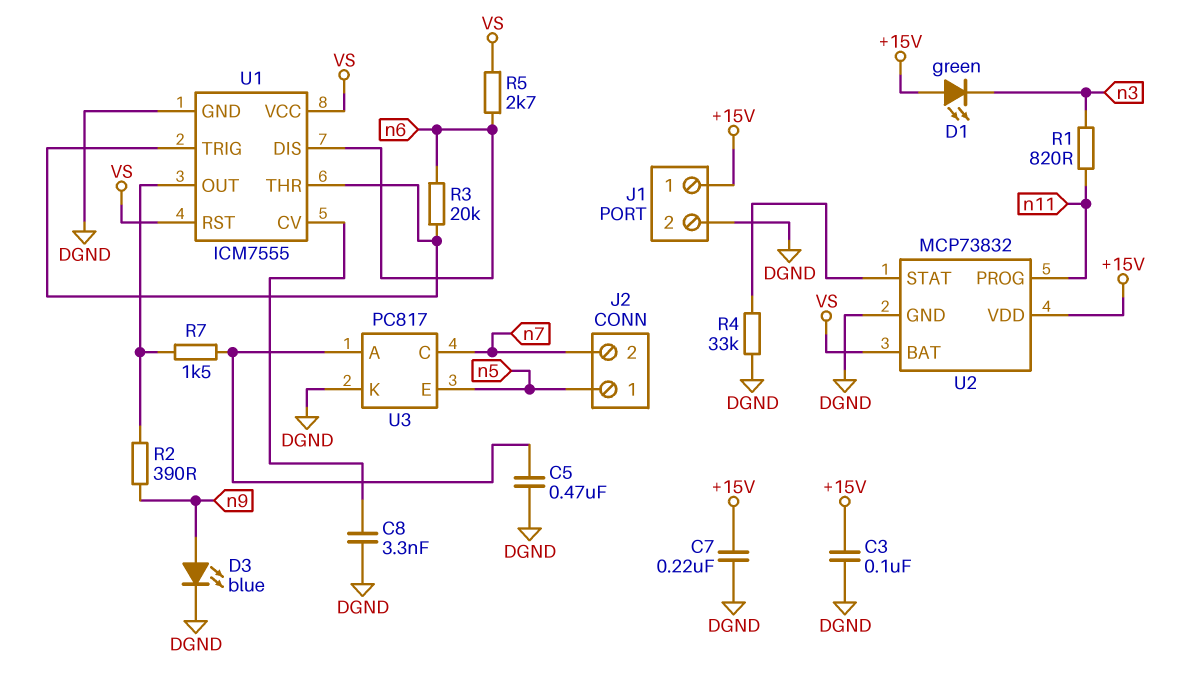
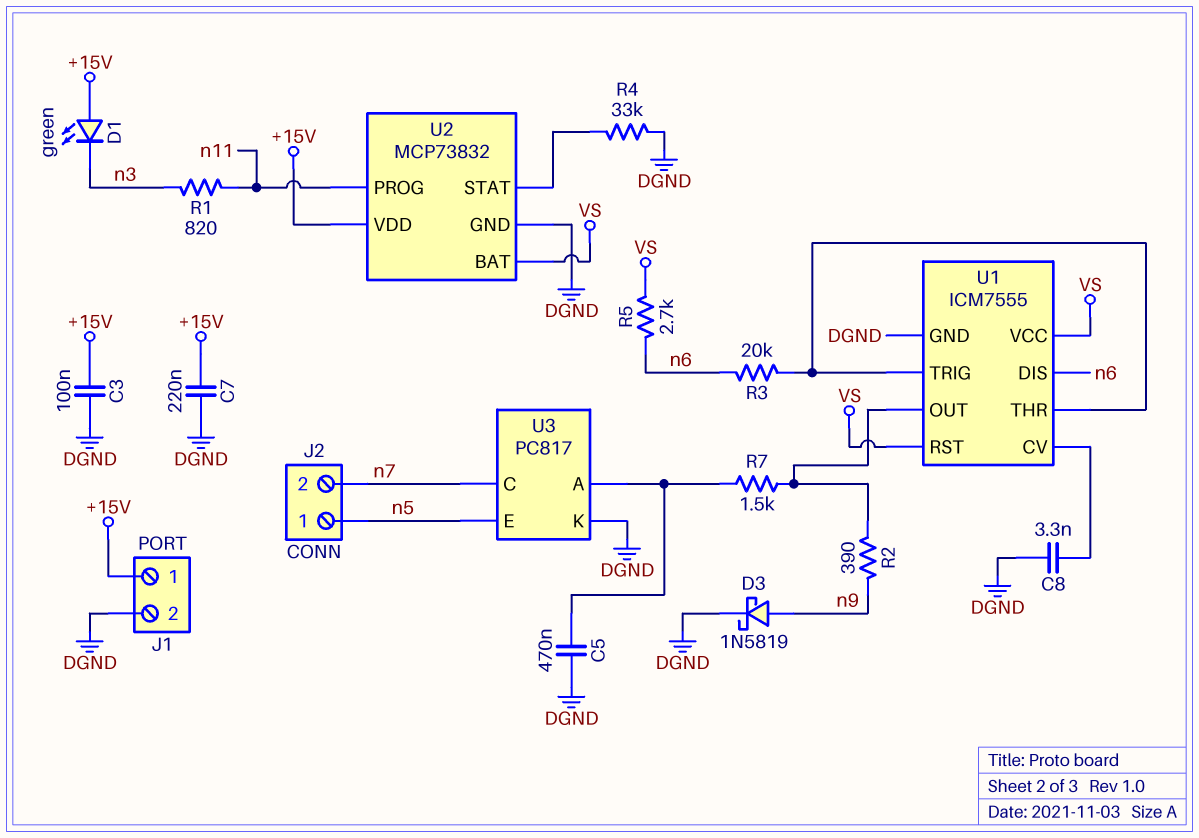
D3: LED blue (A n9, K DGND) -> schottky 1N5819 (A n9, K DGND)

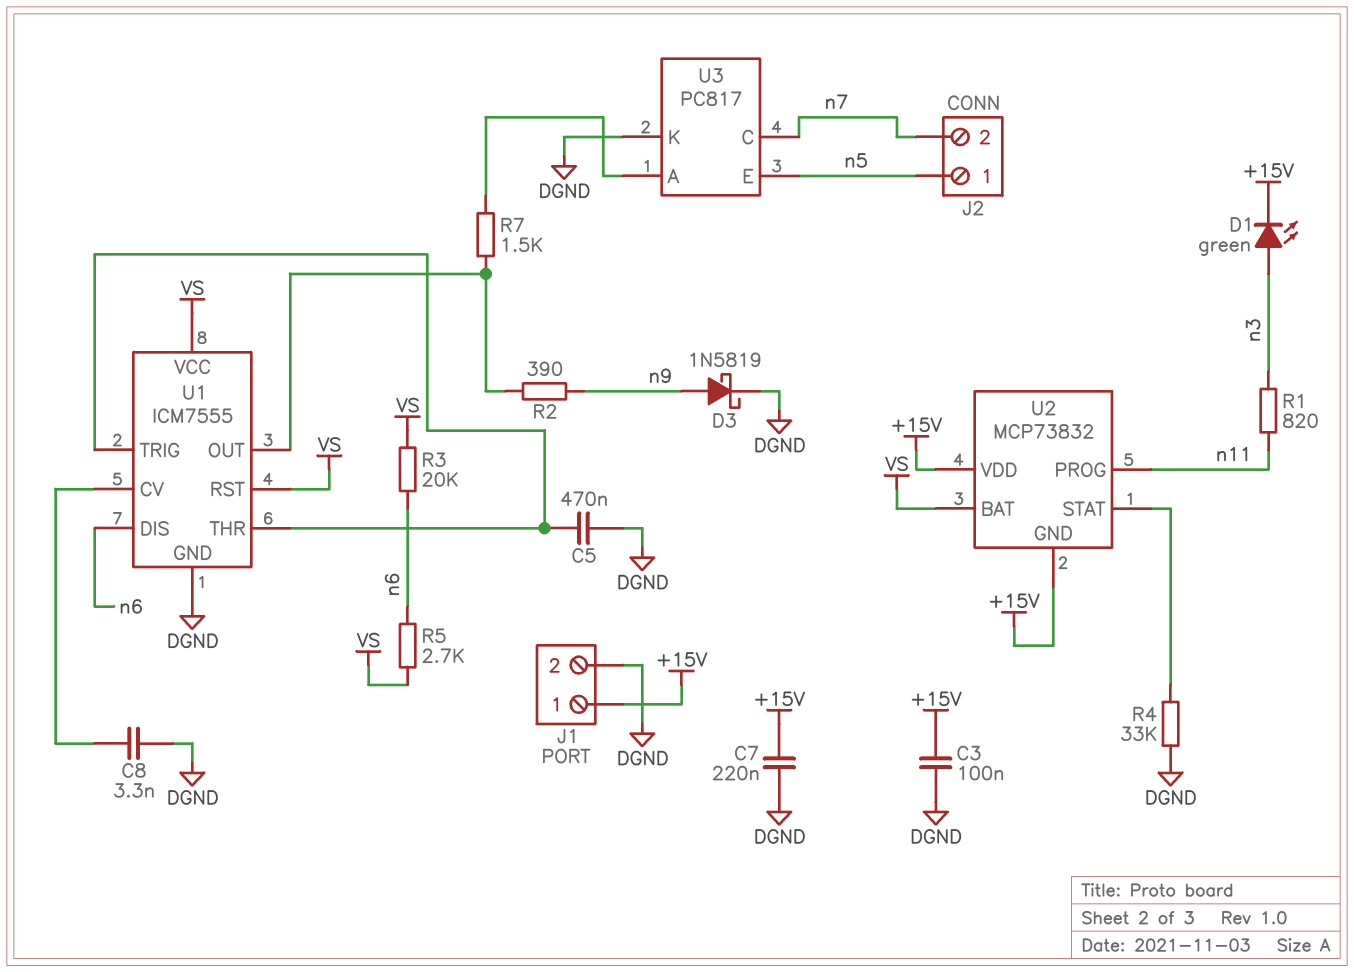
C5: 470nF (DGND, U3/A) -> 470nF (DGND, U1/THR)
D1: LED green (A +15V, K n3) -> LED green (A n3, K +15V)
R3: 20k (U1/THR, n6) -> 20k (VS, n6)
U2 pin GND: DGND -> +15V

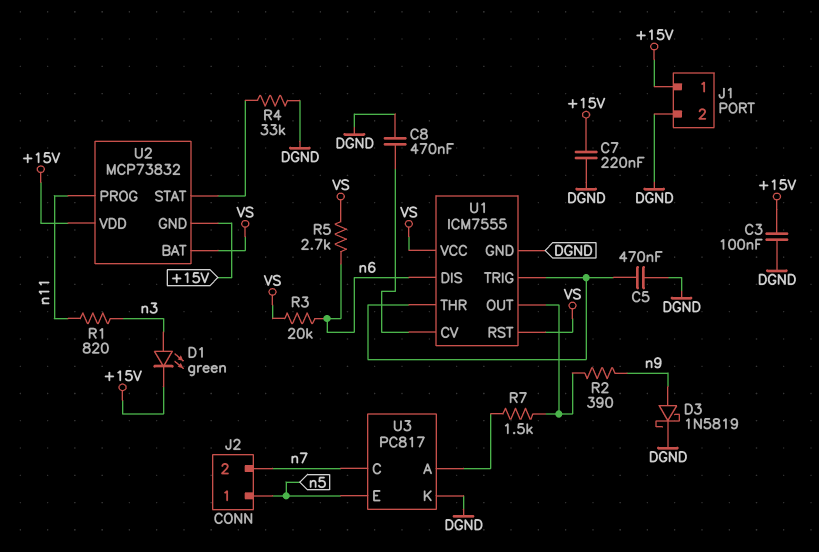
C8: 3.3nF (DGND, U1/CV) -> 470nF (DGND, U1/CV)

